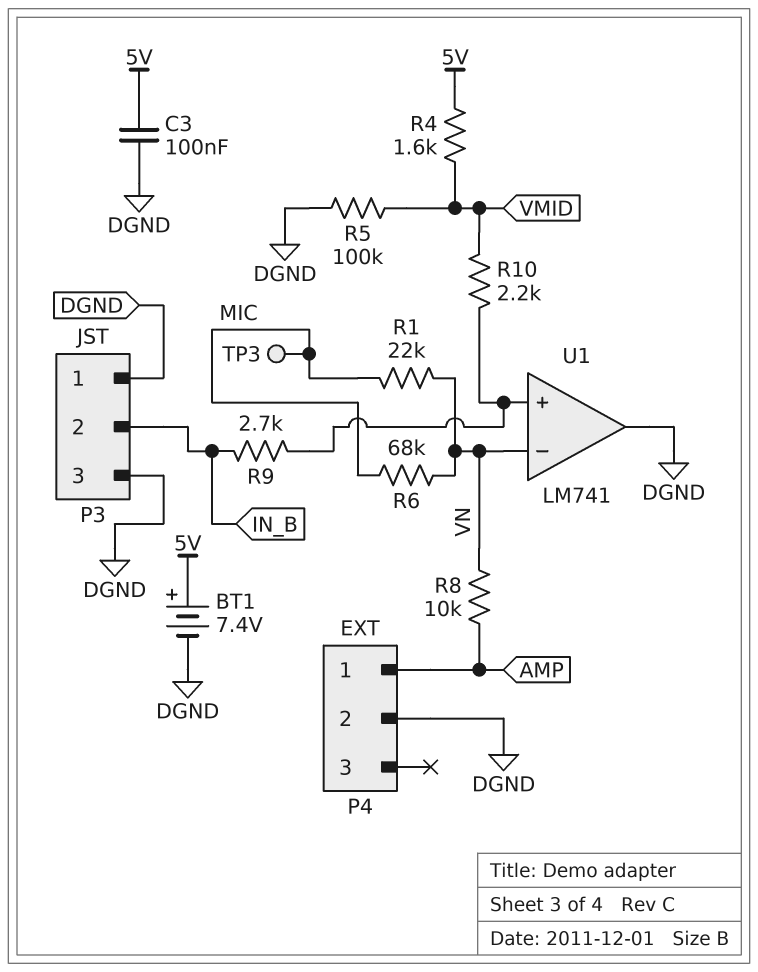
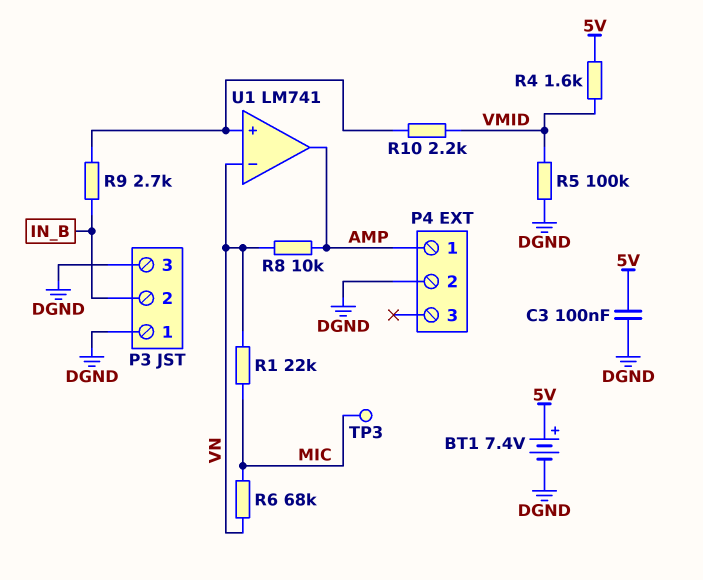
U1 pin out: DGND -> AMP

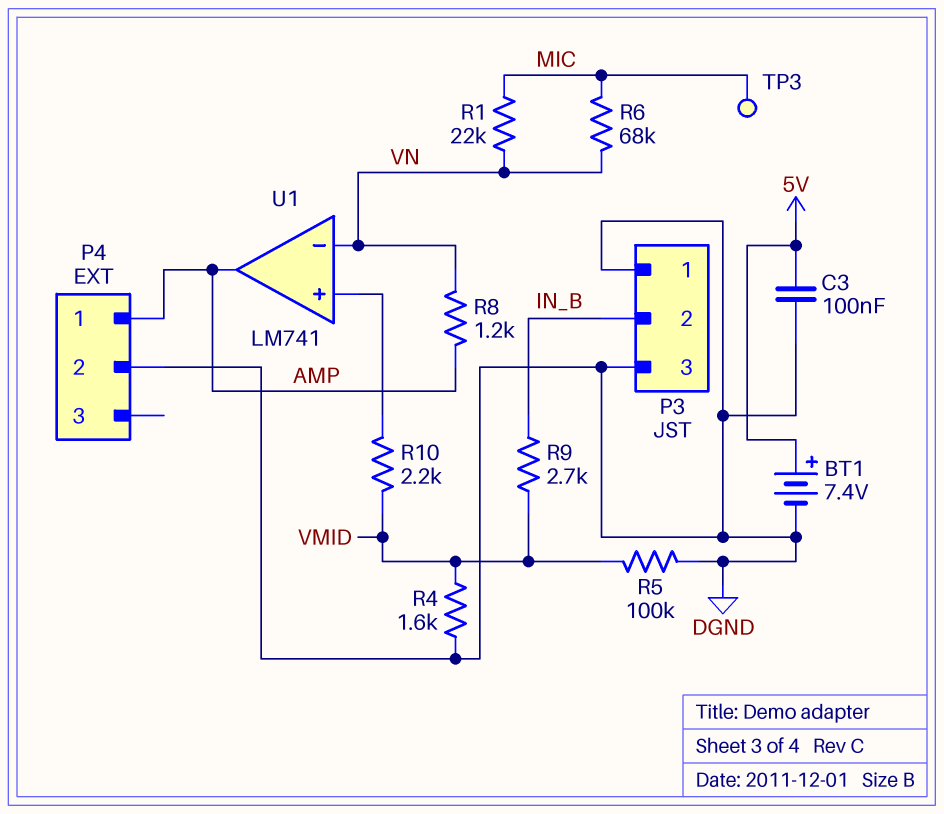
R4: 1.6k (5V, VMID) -> 1.6k (DGND, VMID)
R8: 10k (AMP, VN) -> 1.2k (AMP, VN)
R9: 2.7k (IN_B, U1/in+) -> 2.7k (IN_B, VMID)

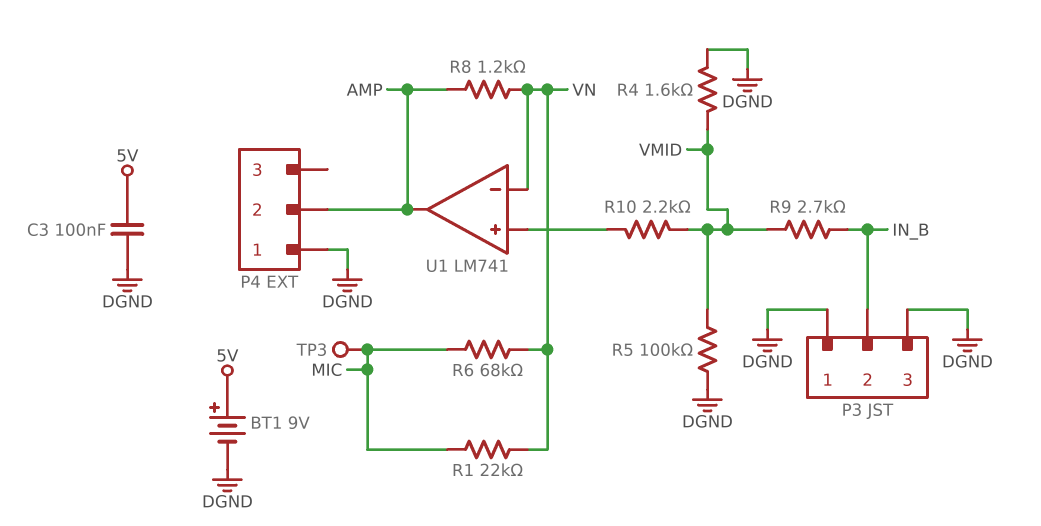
BT1: 7.4V (plus 5V, minus DGND) -> 9V (plus 5V, minus DGND)
P4 pin 1: AMP -> DGND
P4 pin 2: DGND -> AMP

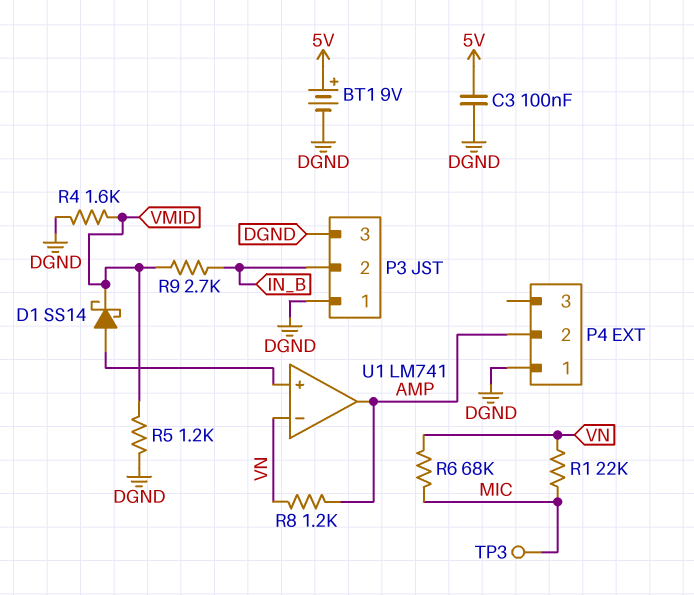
D1: none -> schottky SS14 (A U1/in+, K VMID)
R5: 100k (DGND, VMID) -> 1.2k (DGND, VMID)
R10: 2.2k (U1/in+, VMID) -> none

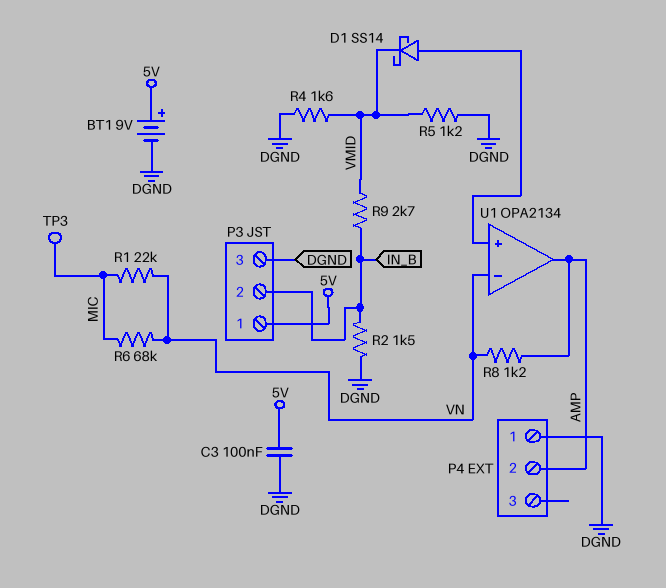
P3 pin 1: DGND -> 5V
R2: none -> 1.5k (DGND, IN_B)
U1: LM741 -> OPA2134

